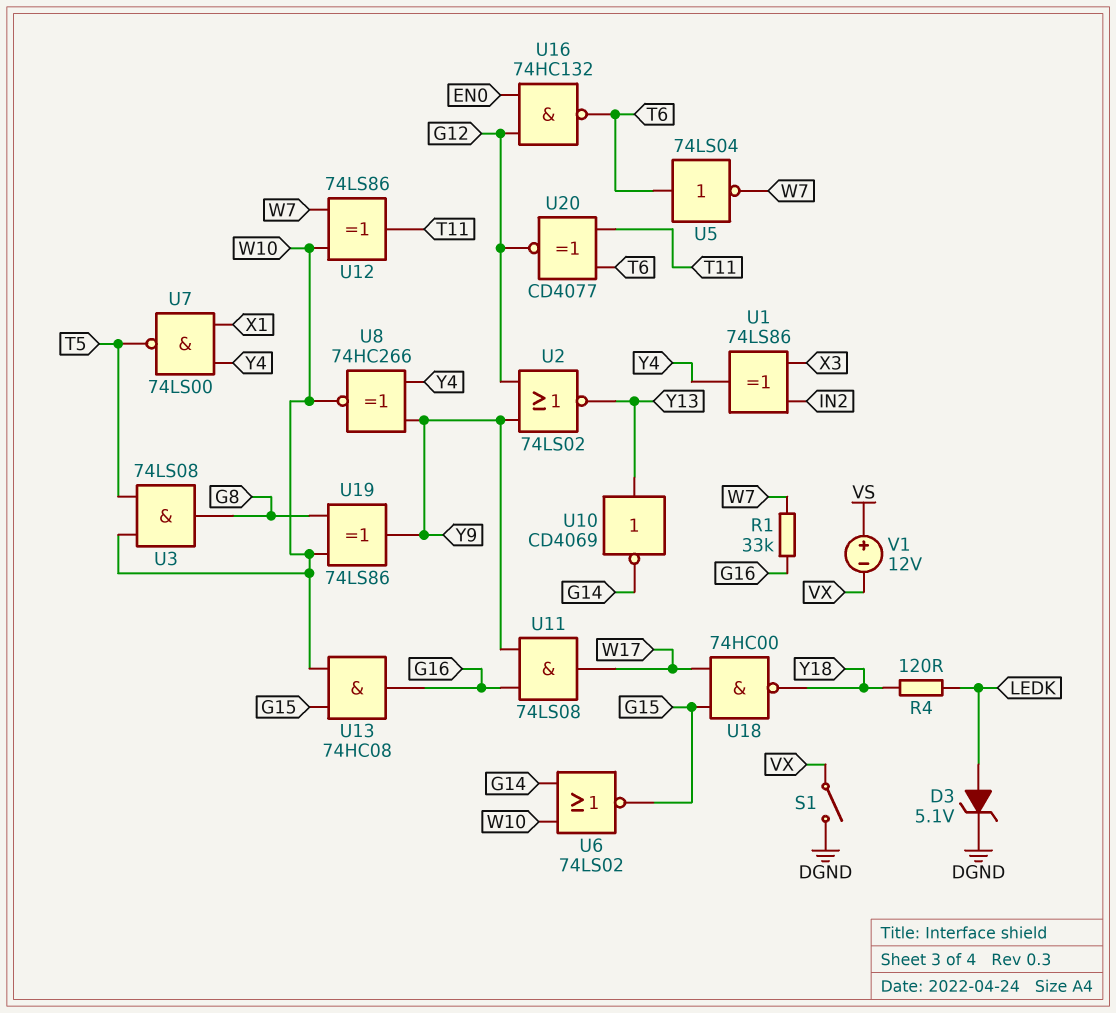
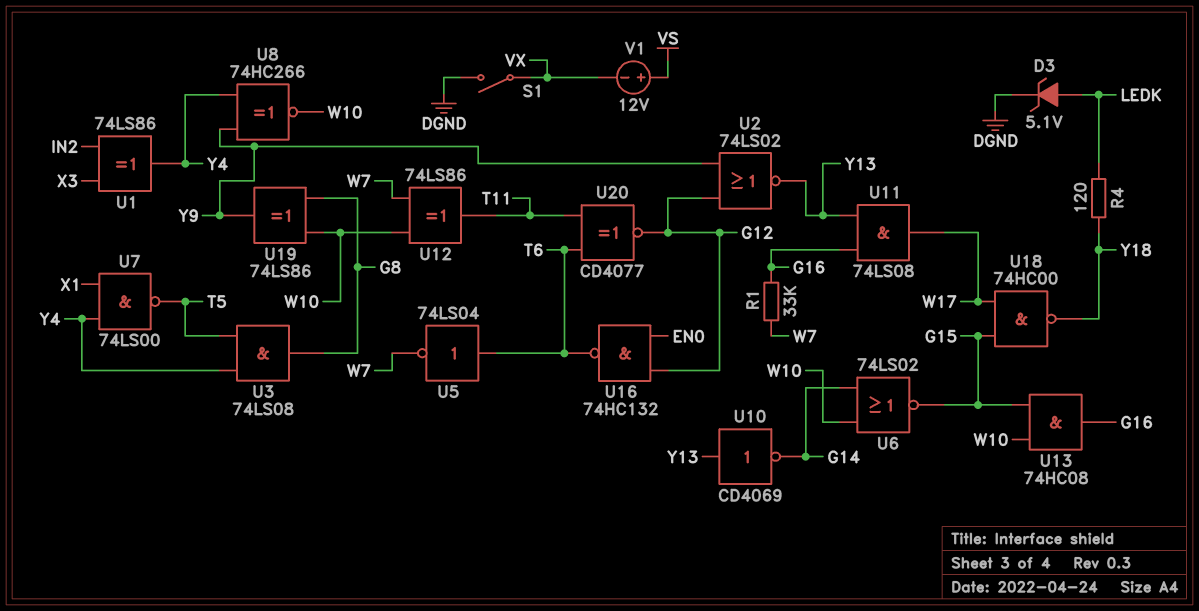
U3: AND 74LS08 (in T5, in W10, out G8) -> AND 74LS08 (in T5, in Y4, out G8)
U11: AND 74LS08 (in G16, in Y9, out W17) -> AND 74LS08 (in G16, in Y13, out W17)

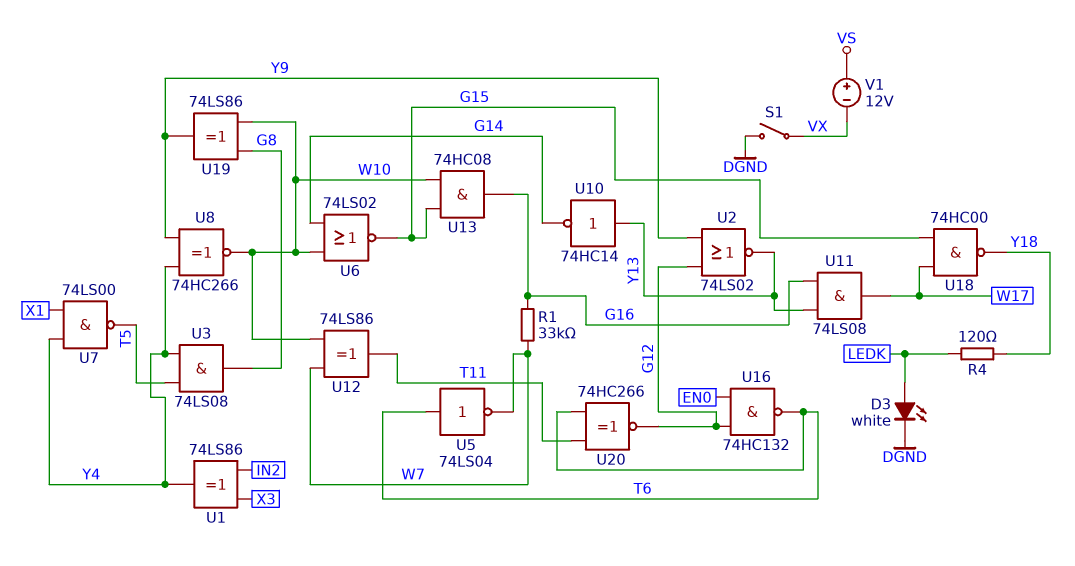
D3: zener 5.1V (A LEDK, K DGND) -> LED white (A LEDK, K DGND)
U10: NOT CD4069 (in Y13, out G14) -> NOT 74HC14 (in Y13, out G14)
U20: XNOR CD4077 (in T6, in T11, out G12) -> XNOR 74HC266 (in T6, in T11, out G12)

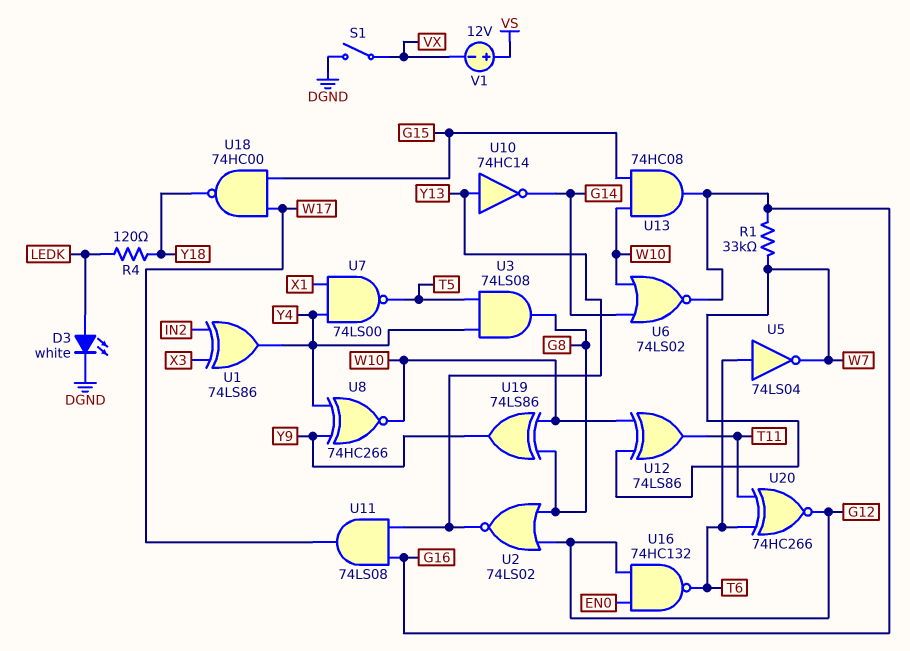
U2: NOR 74LS02 (in G12, in Y9, out Y13) -> NOR 74LS02 (in G8, in G12, out Y13)
U6: NOR 74LS02 (in G14, in W10, out G15) -> NOR 74LS02 (in G14, in W10, out G16)

